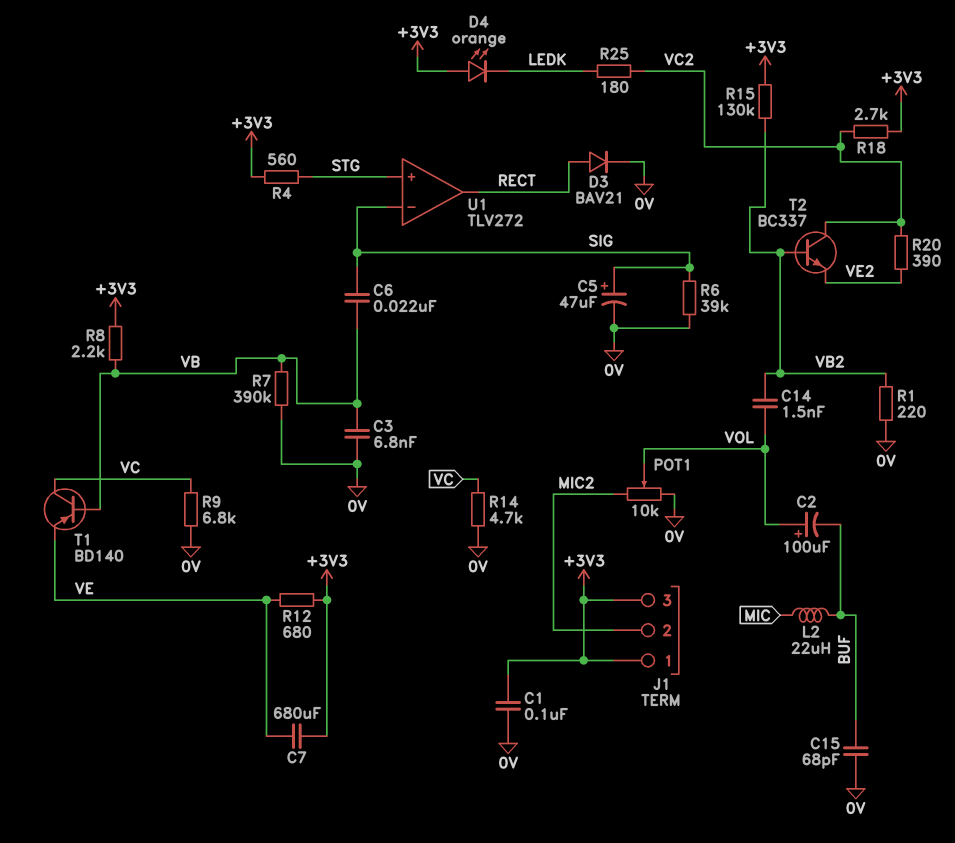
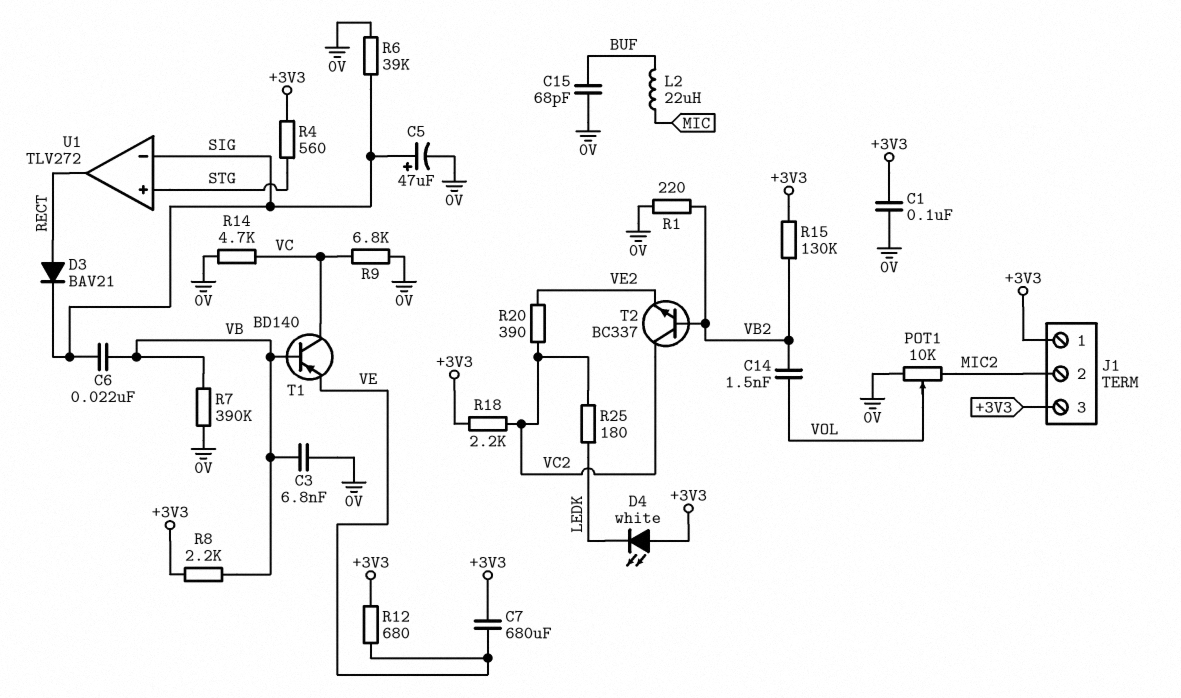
C2: 100uF (plus VOL, minus BUF) -> none
D3: diode BAV21 (A RECT, K 0V) -> diode BAV21 (A RECT, K SIG)
D4: LED orange (A +3V3, K LEDK) -> LED white (A +3V3, K LEDK)
R18: 2.7k (+3V3, VC2) -> 2.2k (+3V3, VC2)

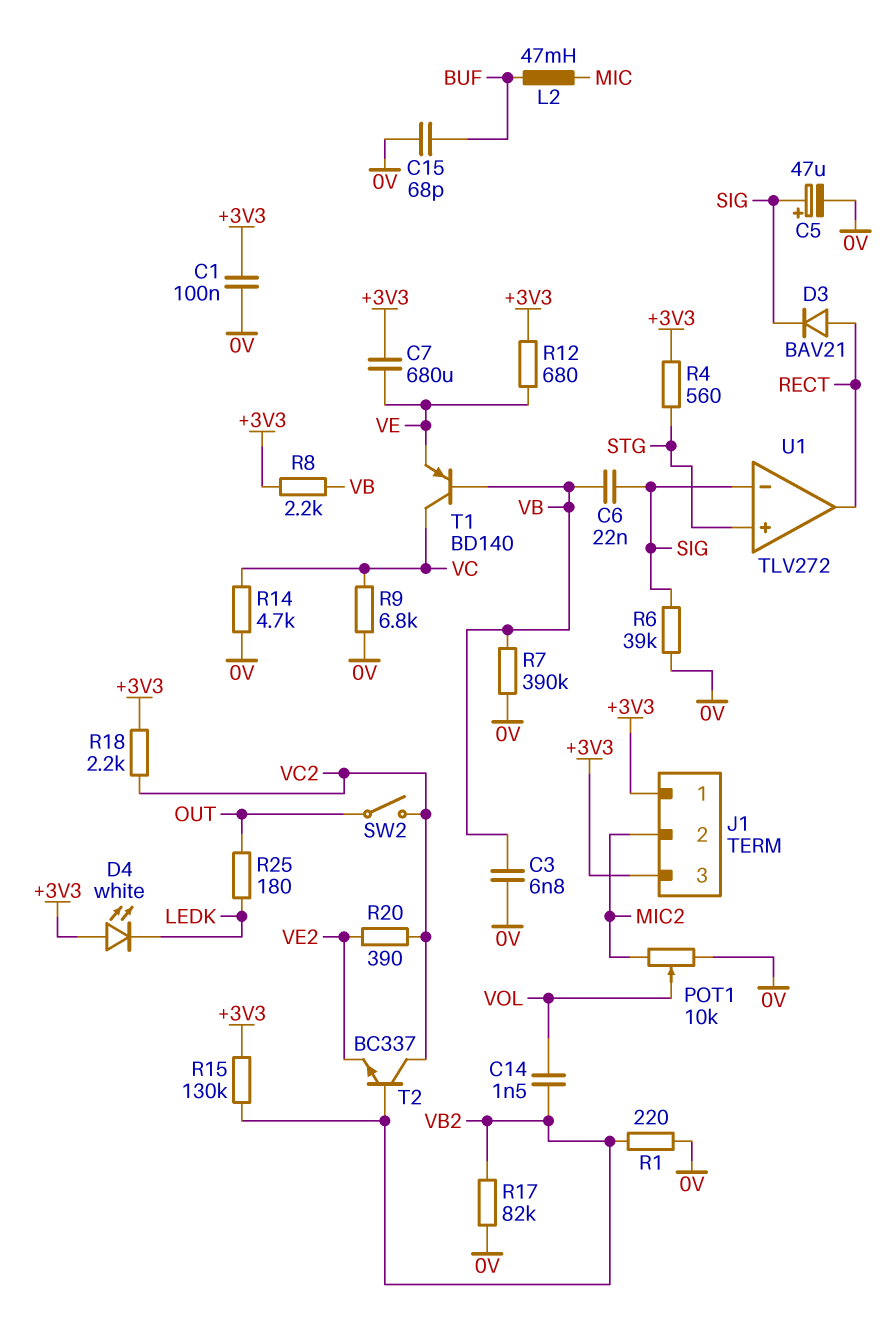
L2: 22uH (BUF, MIC) -> 47mH (BUF, MIC)
R17: none -> 82k (0V, VB2)
R25: 180 (LEDK, VC2) -> 180 (LEDK, OUT)
SW2: none -> switch (OUT, VC2)

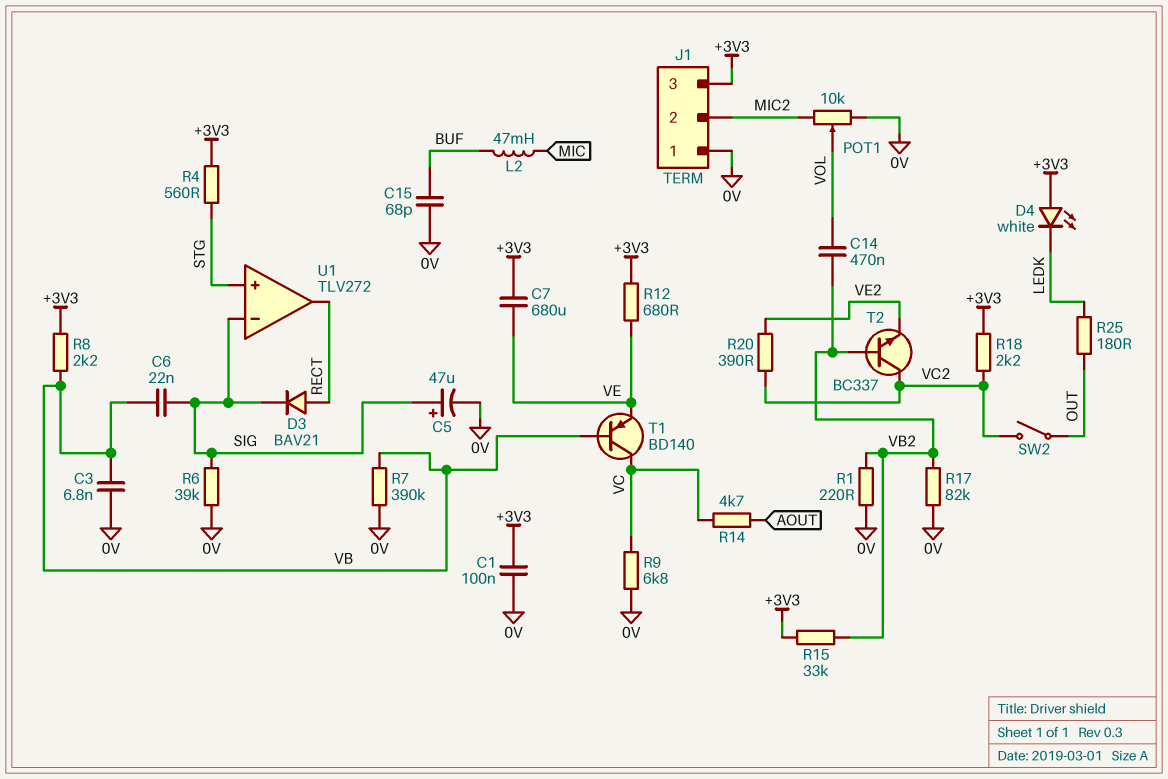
C14: 1.5nF (VB2, VOL) -> 470nF (VB2, VOL)
J1 pin 1: +3V3 -> 0V
R14: 4.7k (0V, VC) -> 4.7k (AOUT, VC)
R15: 130k (+3V3, VB2) -> 33k (+3V3, VB2)

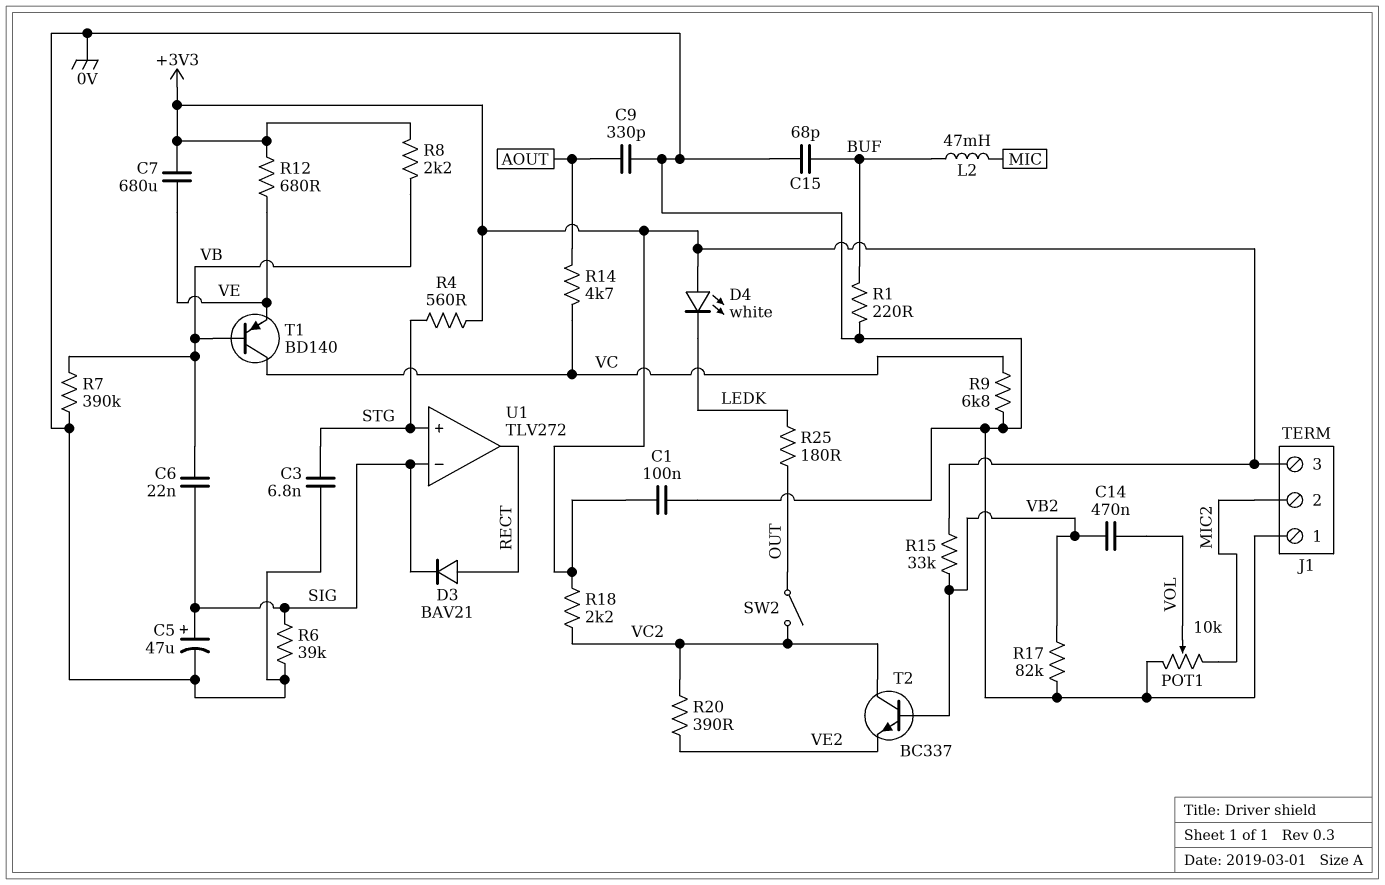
C3: 6.8nF (0V, VB) -> 6.8nF (0V, STG)
C9: none -> 330pF (0V, AOUT)
R1: 220 (0V, VB2) -> 220 (0V, BUF)

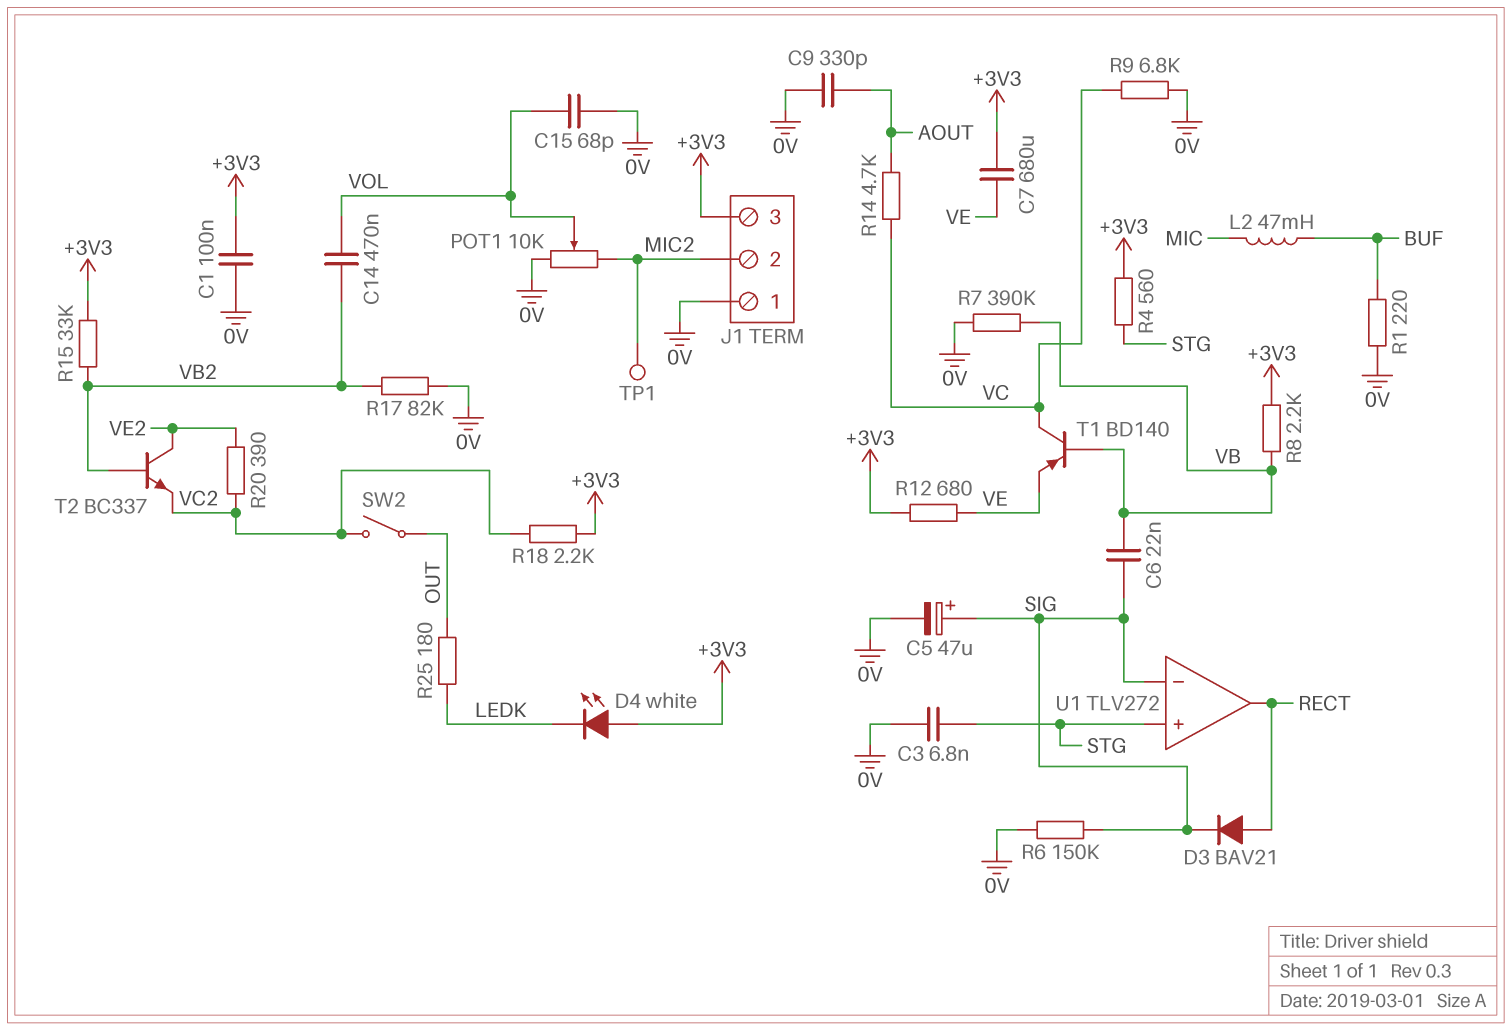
C15: 68pF (0V, BUF) -> 68pF (0V, VOL)
R6: 39k (0V, SIG) -> 150k (0V, SIG)
T2: NPN BC337 (B VB2, C VC2, E VE2) -> NPN BC337 (B VB2, C VE2, E VC2)
TP1: none -> test point (MIC2)

